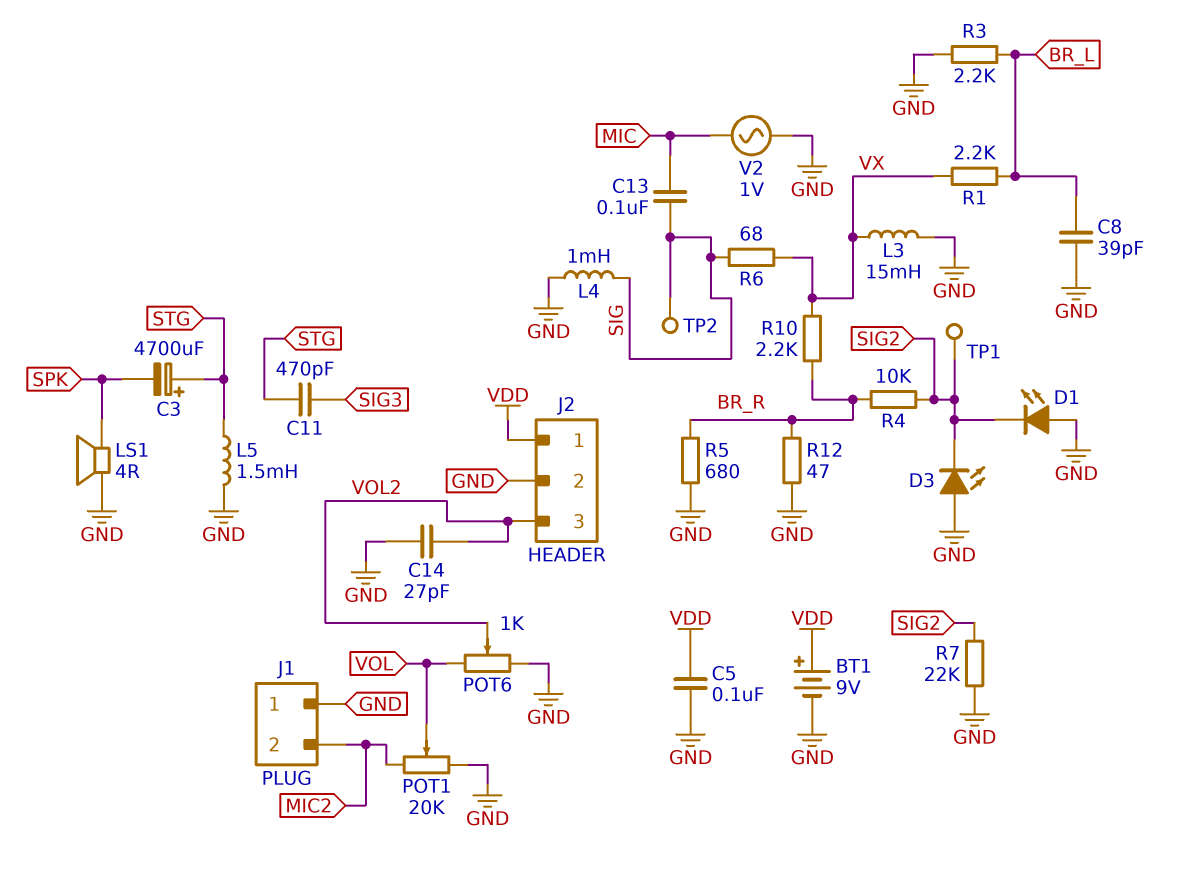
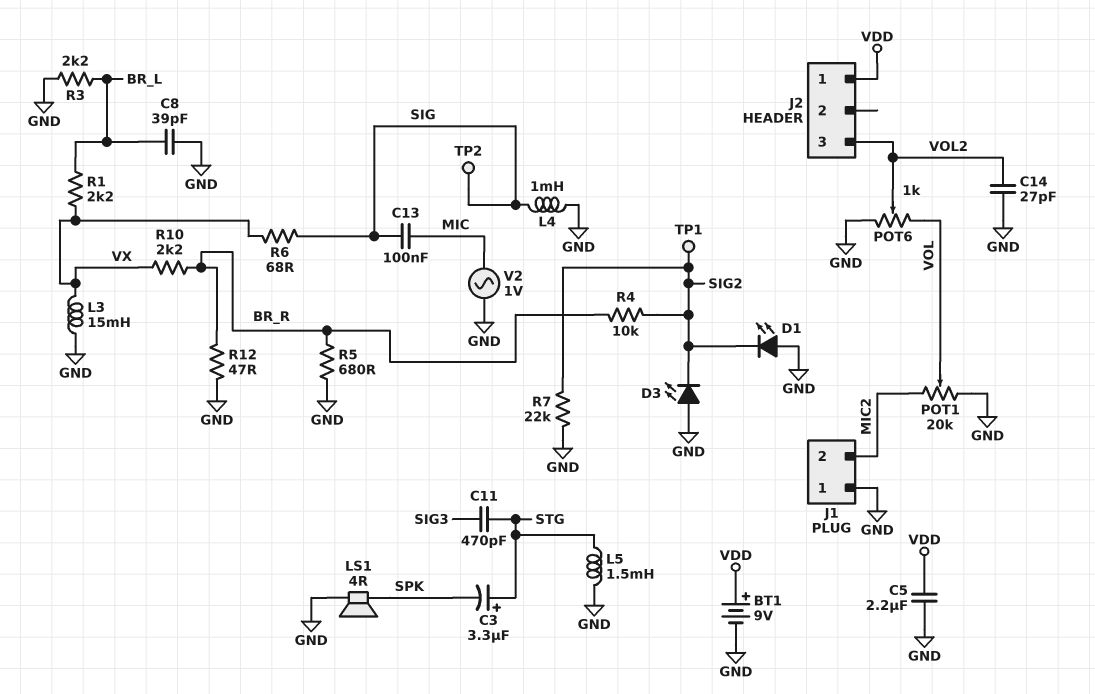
C3: 4700uF (plus STG, minus SPK) -> 3.3uF (plus STG, minus SPK)
C5: 100nF (GND, VDD) -> 2.2uF (GND, VDD)
J2 pin 2: GND -> none

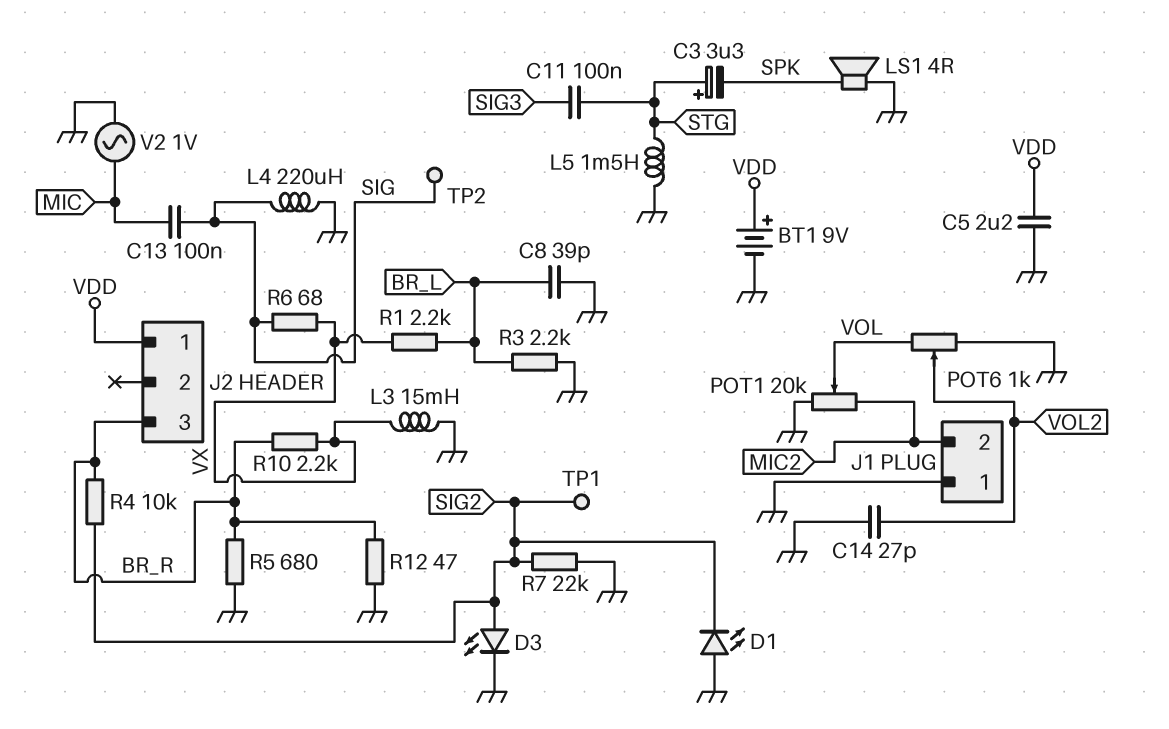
C11: 470pF (SIG3, STG) -> 100nF (SIG3, STG)
D3: LED (A GND, K SIG2) -> LED (A SIG2, K GND)
J2 pin 3: VOL2 -> BR_R
L4: 1mH (GND, SIG) -> 220uH (GND, SIG)

